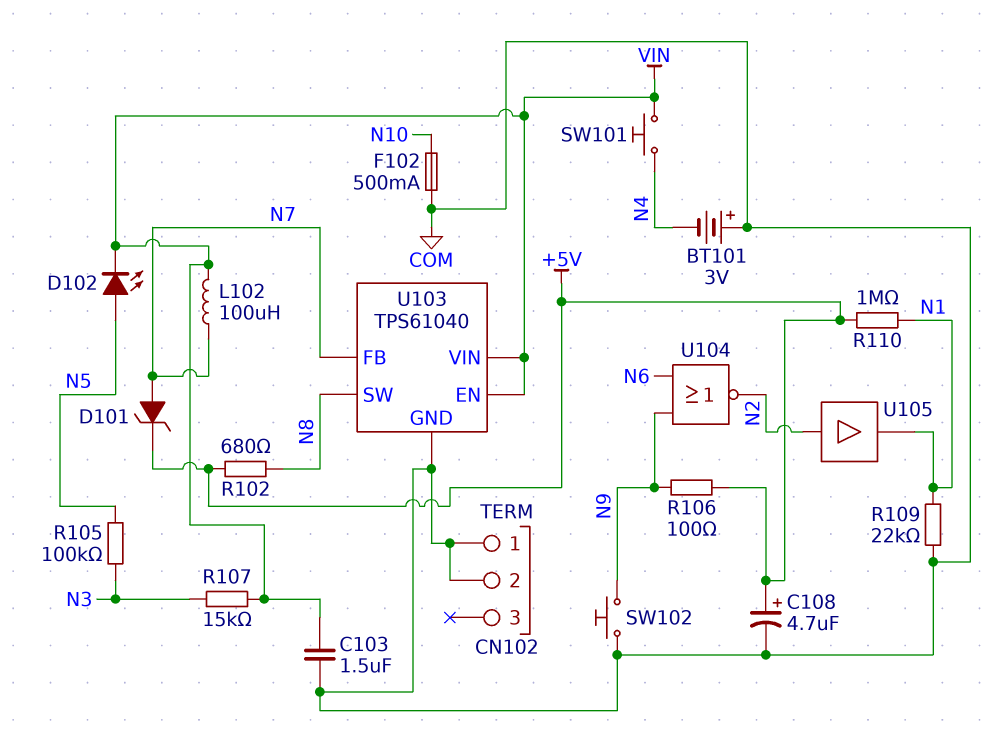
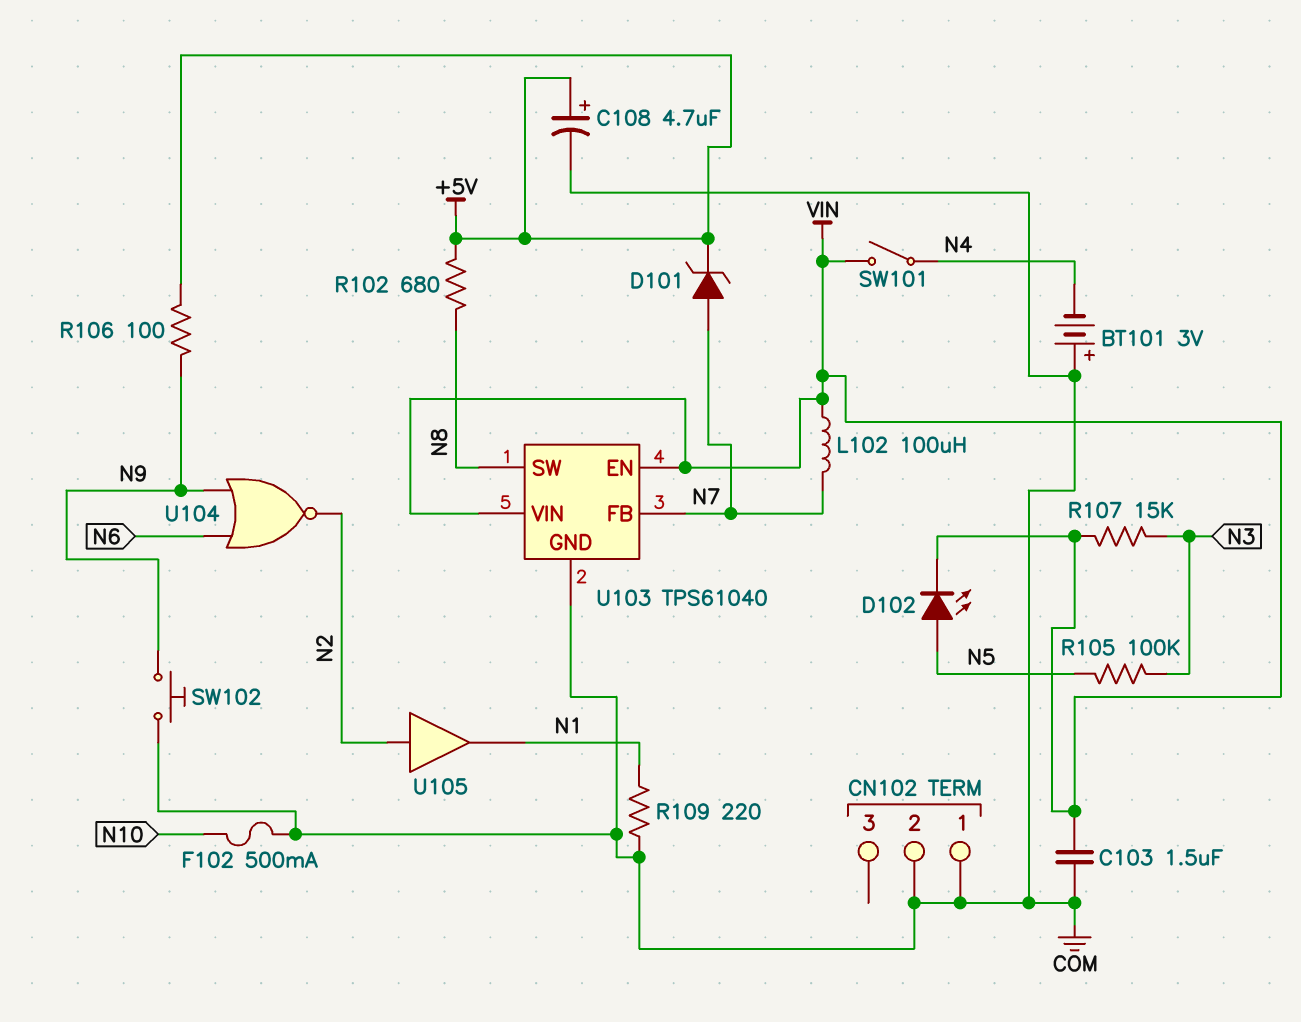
R109: 22k (COM, N1) -> 220 (COM, N1)
R110: 1M (+5V, N1) -> none
SW101: button (N4, VIN) -> switch (N4, VIN)

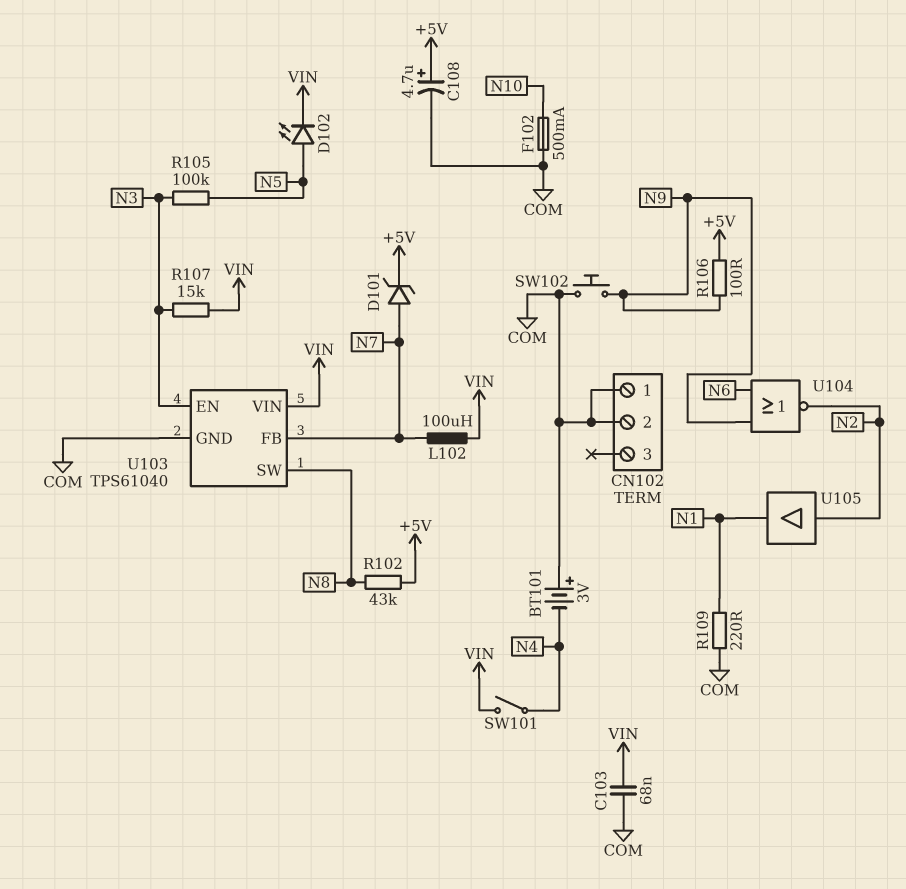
C103: 1.5uF (COM, VIN) -> 68nF (COM, VIN)
R102: 680 (+5V, N8) -> 43k (+5V, N8)
U103 pin EN: VIN -> N3

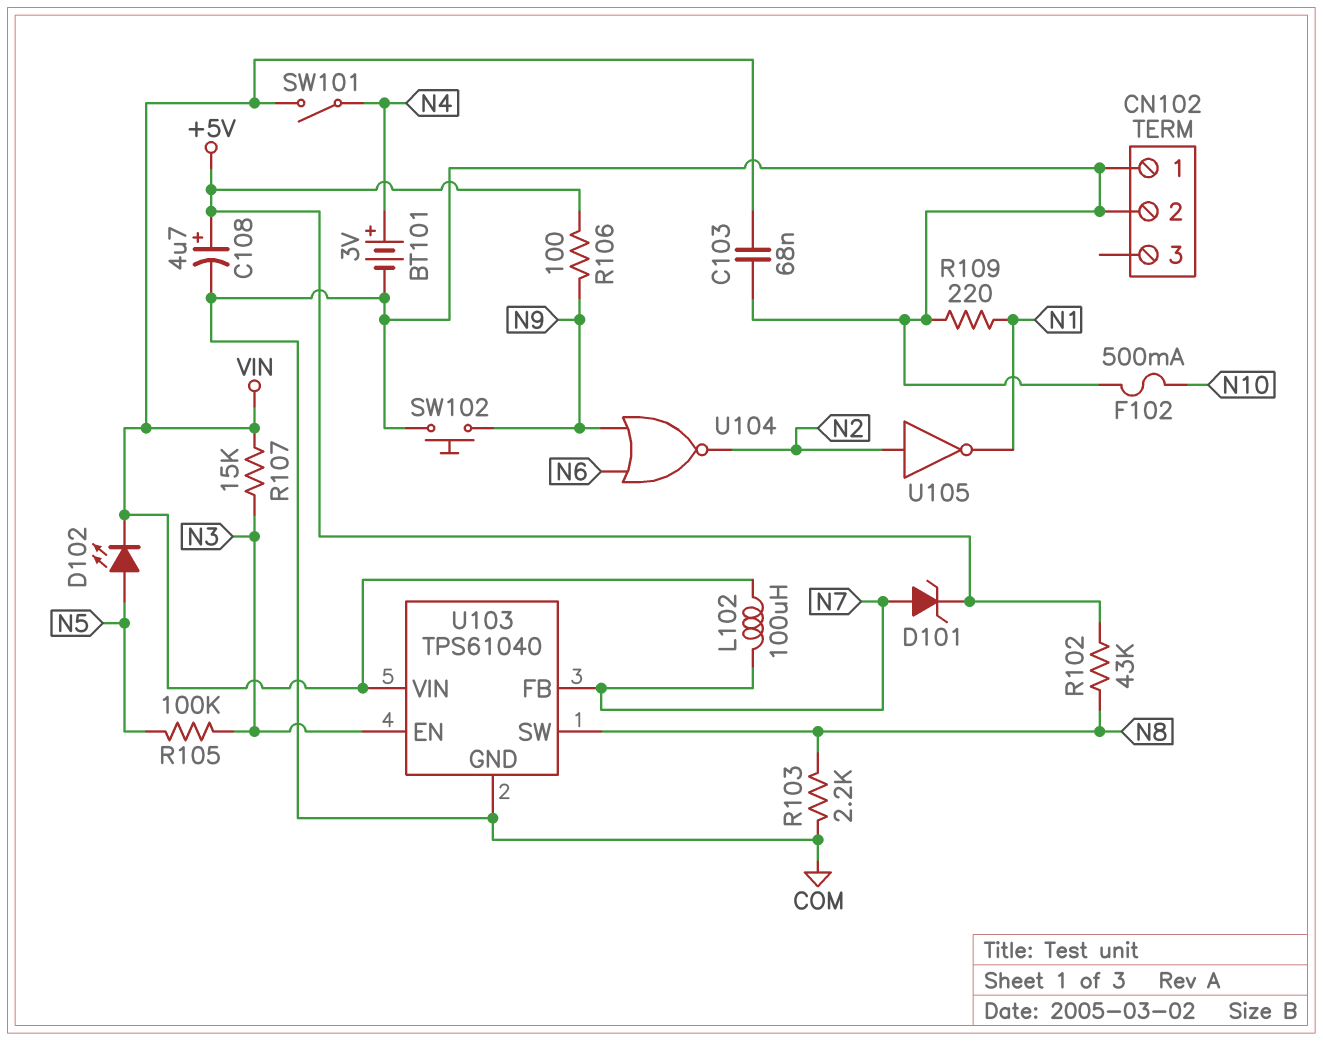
BT101: 3V (plus COM, minus N4) -> 3V (plus N4, minus COM)
R103: none -> 2.2k (COM, N8)
U105: buffer (in N2, out N1) -> NOT (in N2, out N1)

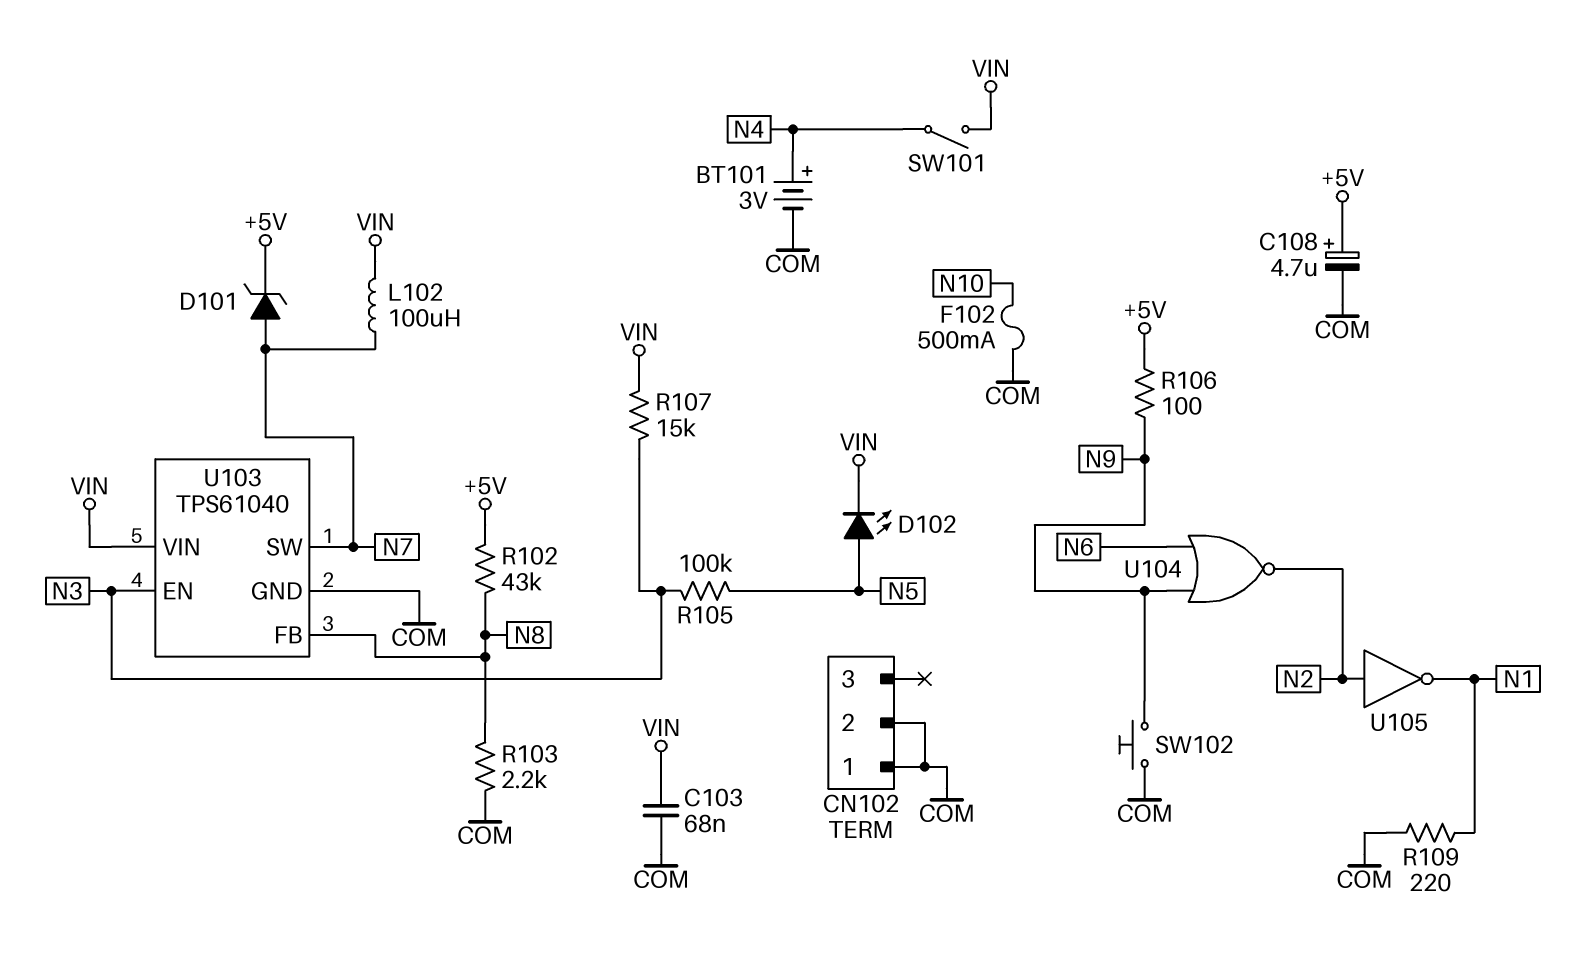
U103 pin FB: N7 -> N8
U103 pin SW: N8 -> N7

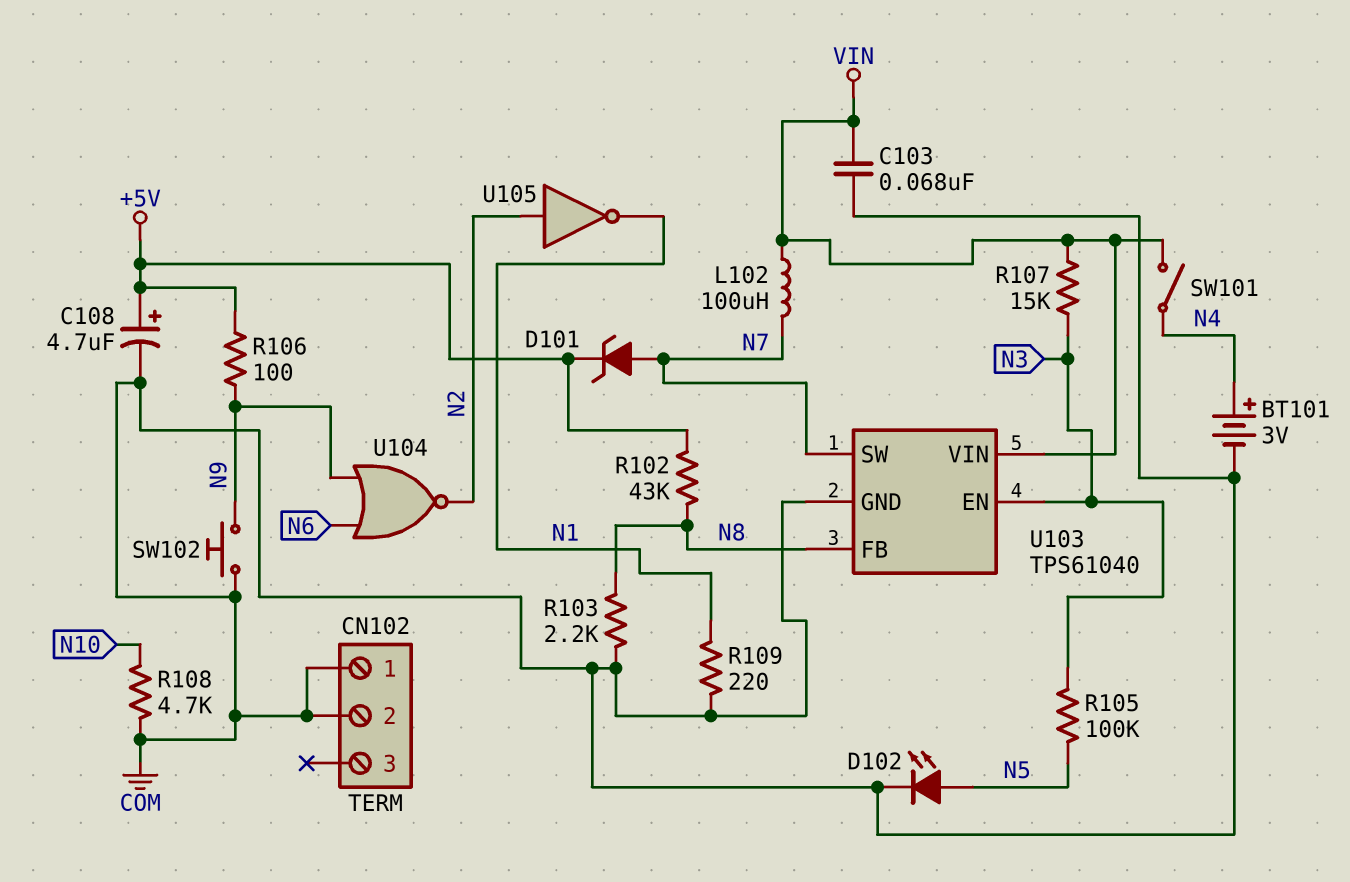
D102: LED (A N5, K VIN) -> LED (A N5, K COM)
F102: 500mA (COM, N10) -> none
R108: none -> 4.7k (COM, N10)

